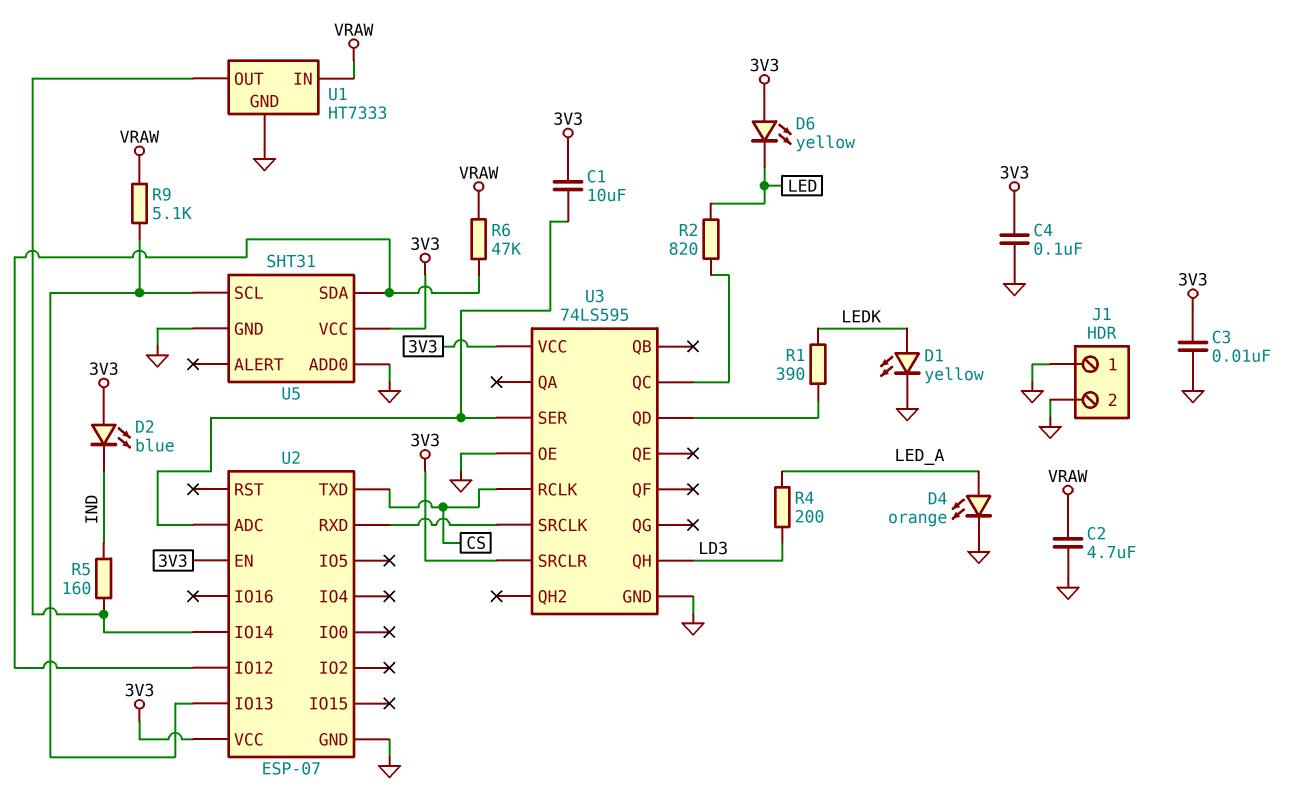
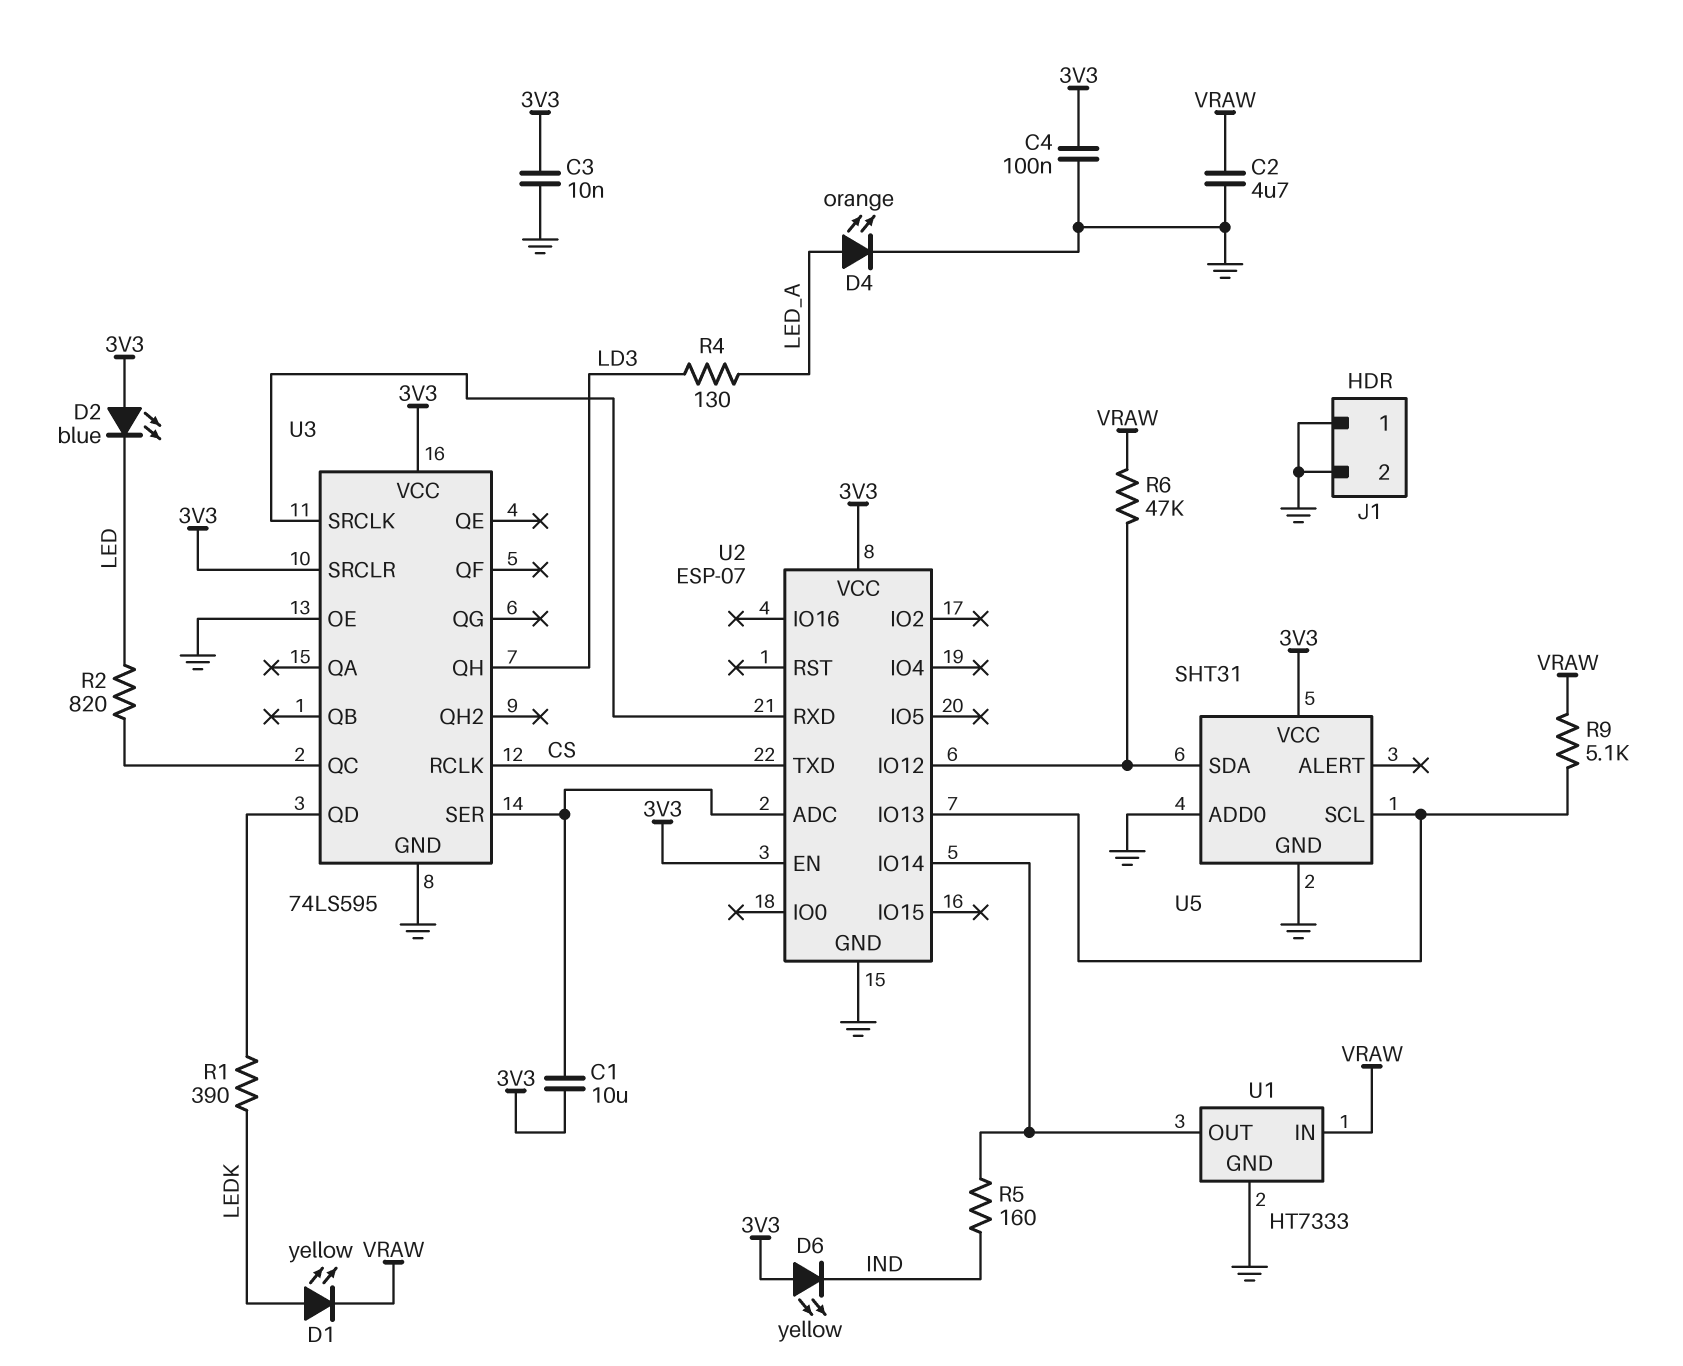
D1: LED yellow (A LEDK, K GND) -> LED yellow (A LEDK, K VRAW)
D2: LED blue (A 3V3, K IND) -> LED blue (A 3V3, K LED)
D6: LED yellow (A 3V3, K LED) -> LED yellow (A 3V3, K IND)
R4: 200 (LD3, LED_A) -> 130 (LD3, LED_A)

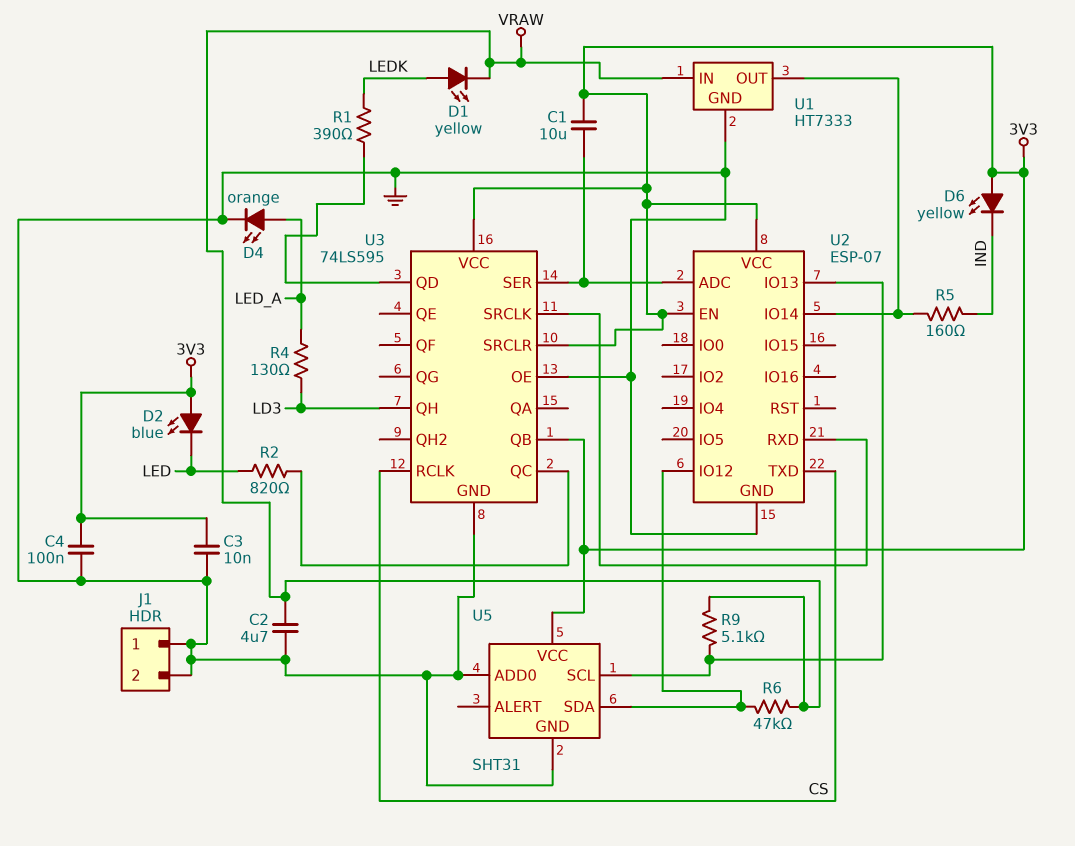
U3 pin QB: none -> 3V3

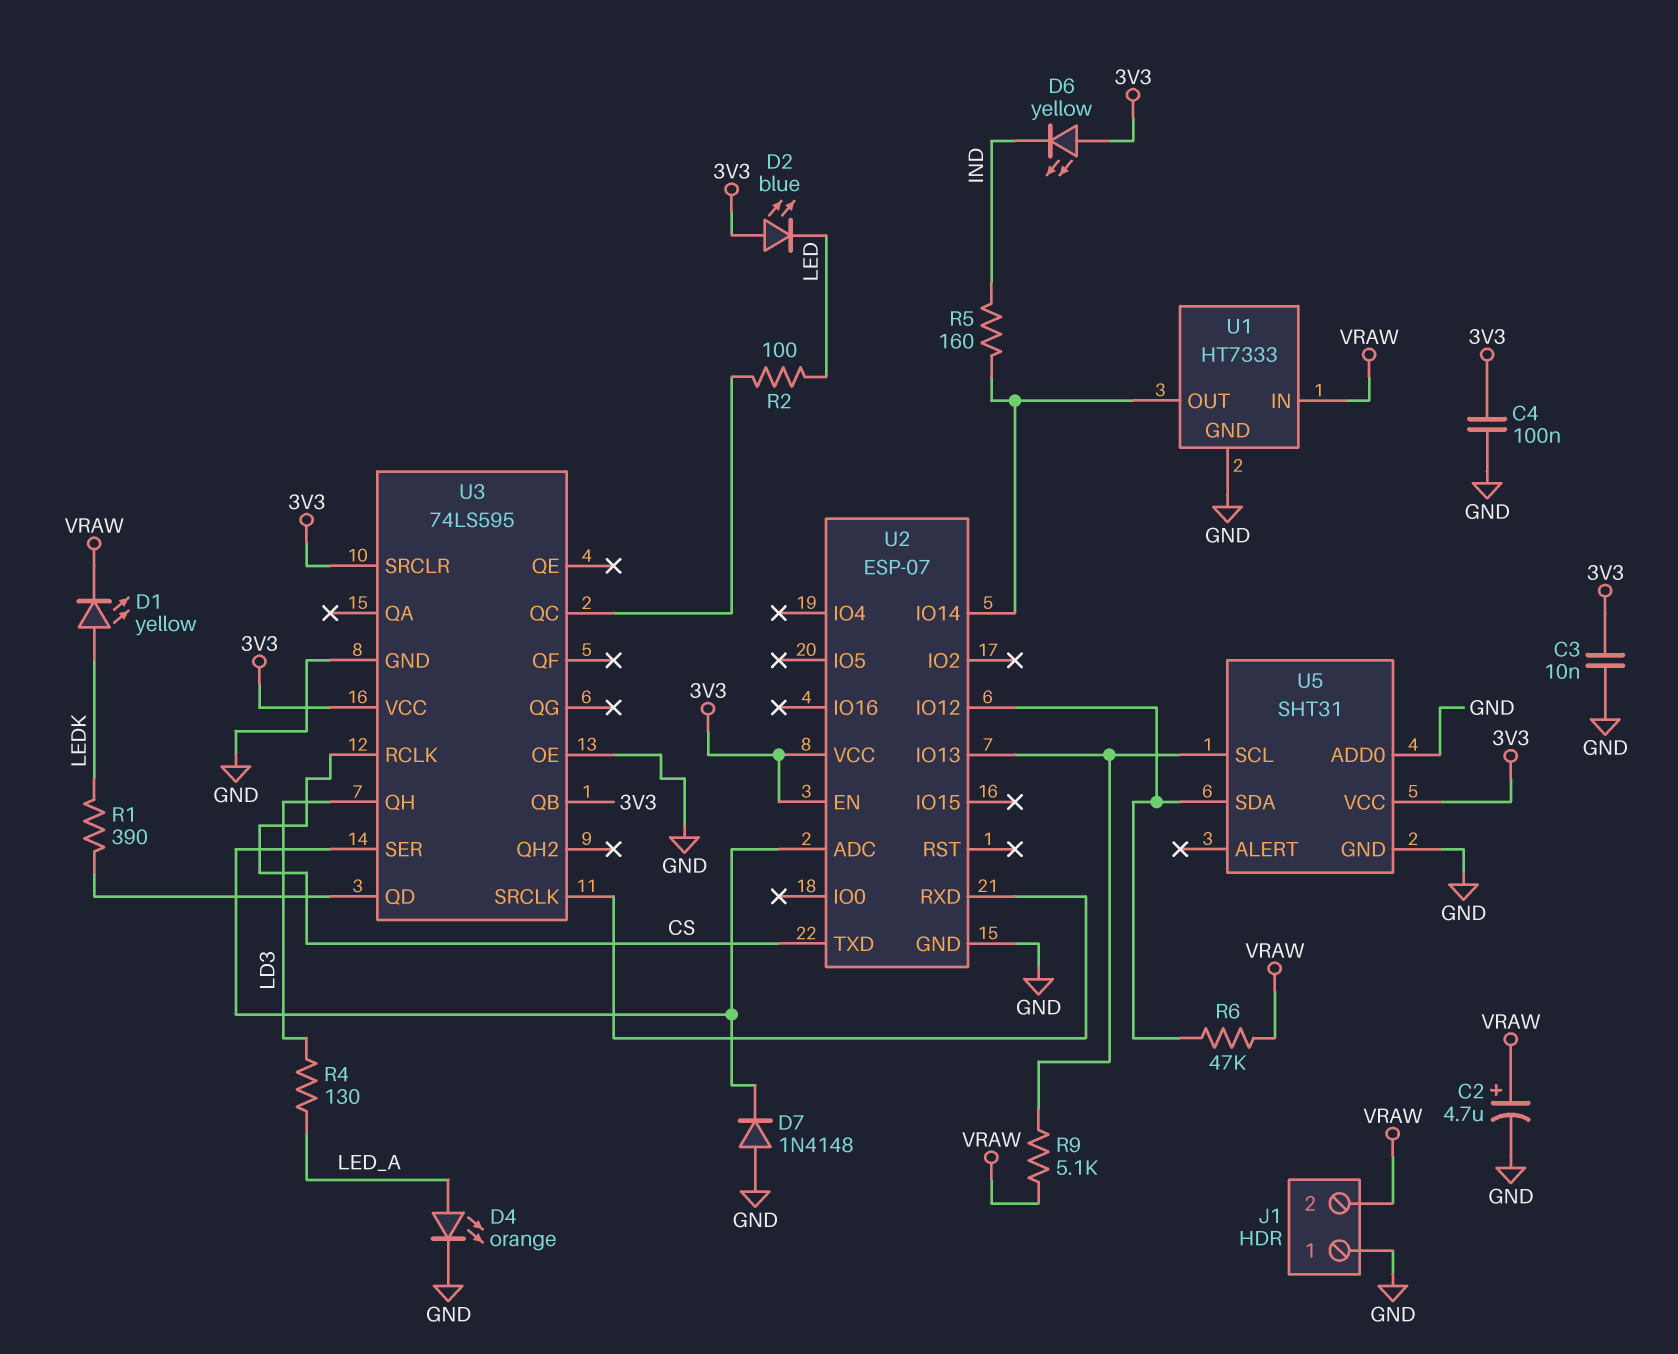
C1: 10uF (3V3, U2/ADC) -> none
C2: 4.7uF (GND, VRAW) -> 4.7uF (plus VRAW, minus GND)
D7: none -> diode 1N4148 (A GND, K U2/ADC)
J1 pin 2: GND -> VRAW
R2: 820 (LED, U3/QC) -> 100 (LED, U3/QC)

